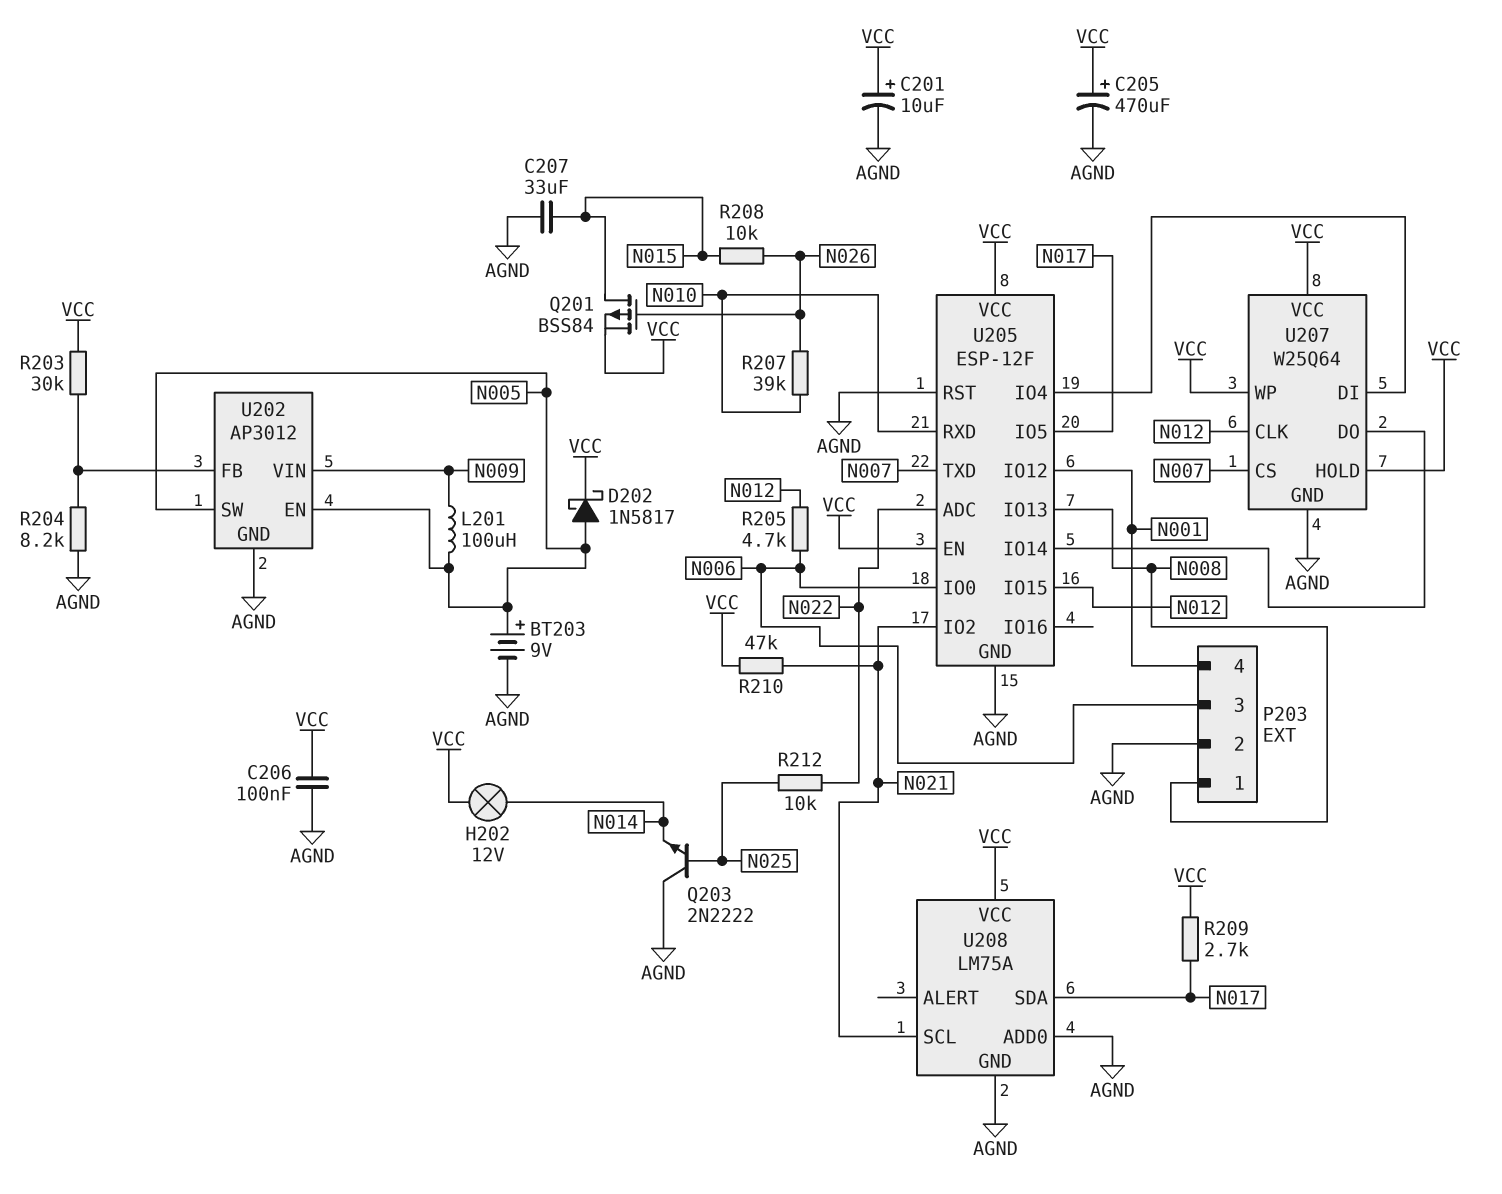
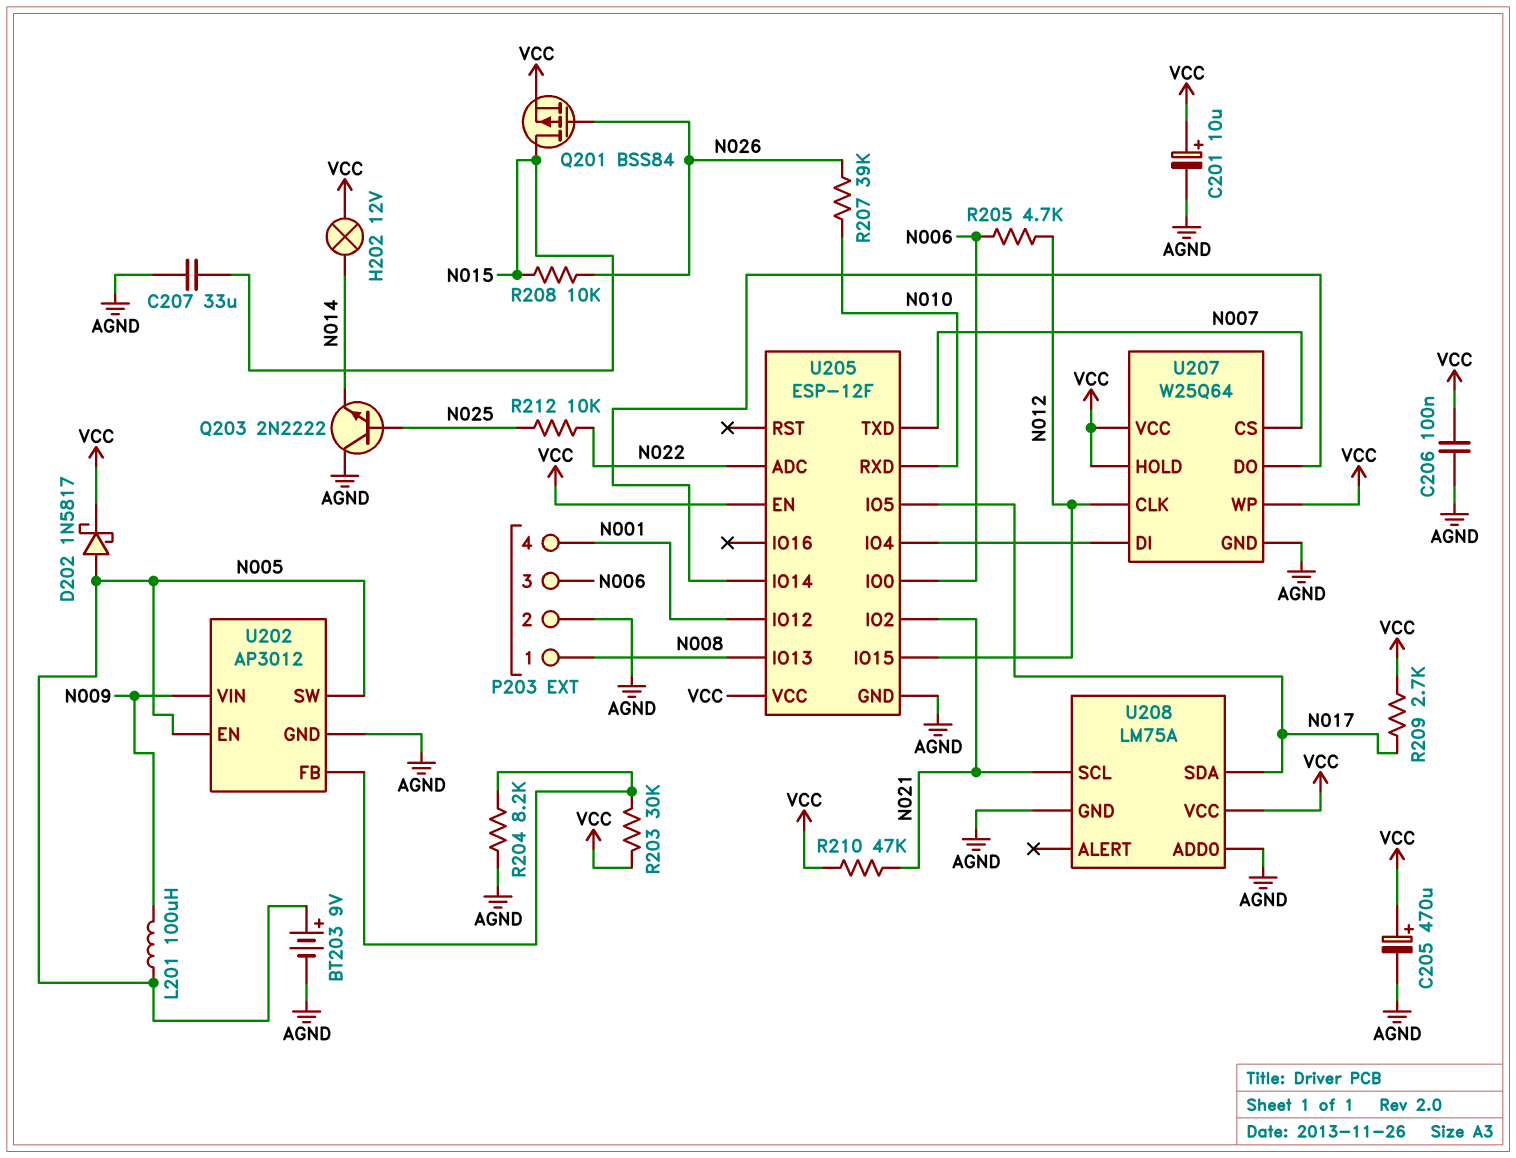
U205 pin RST: AGND -> none

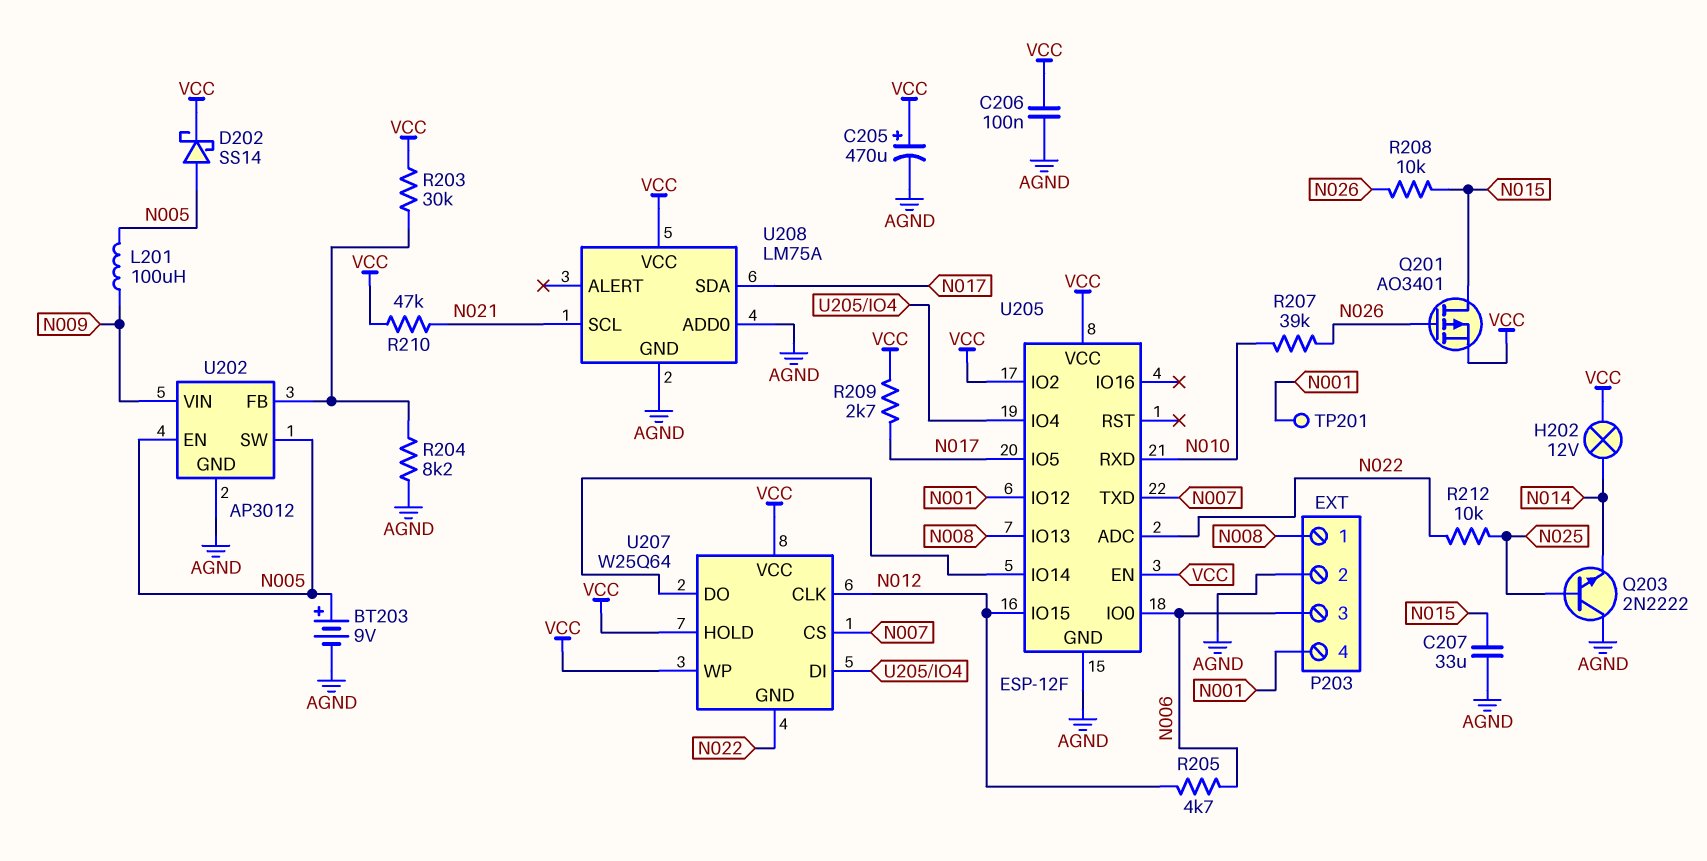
C201: 10uF (plus VCC, minus AGND) -> none
D202: schottky 1N5817 (A N005, K VCC) -> schottky SS14 (A N005, K VCC)
Q201: PMOS BSS84 (G N026, D N015, S VCC) -> PMOS AO3401 (G N026, D N015, S VCC)
TP201: none -> test point (N001)
U205 pin IO2: N021 -> VCC
U207 pin GND: AGND -> N022

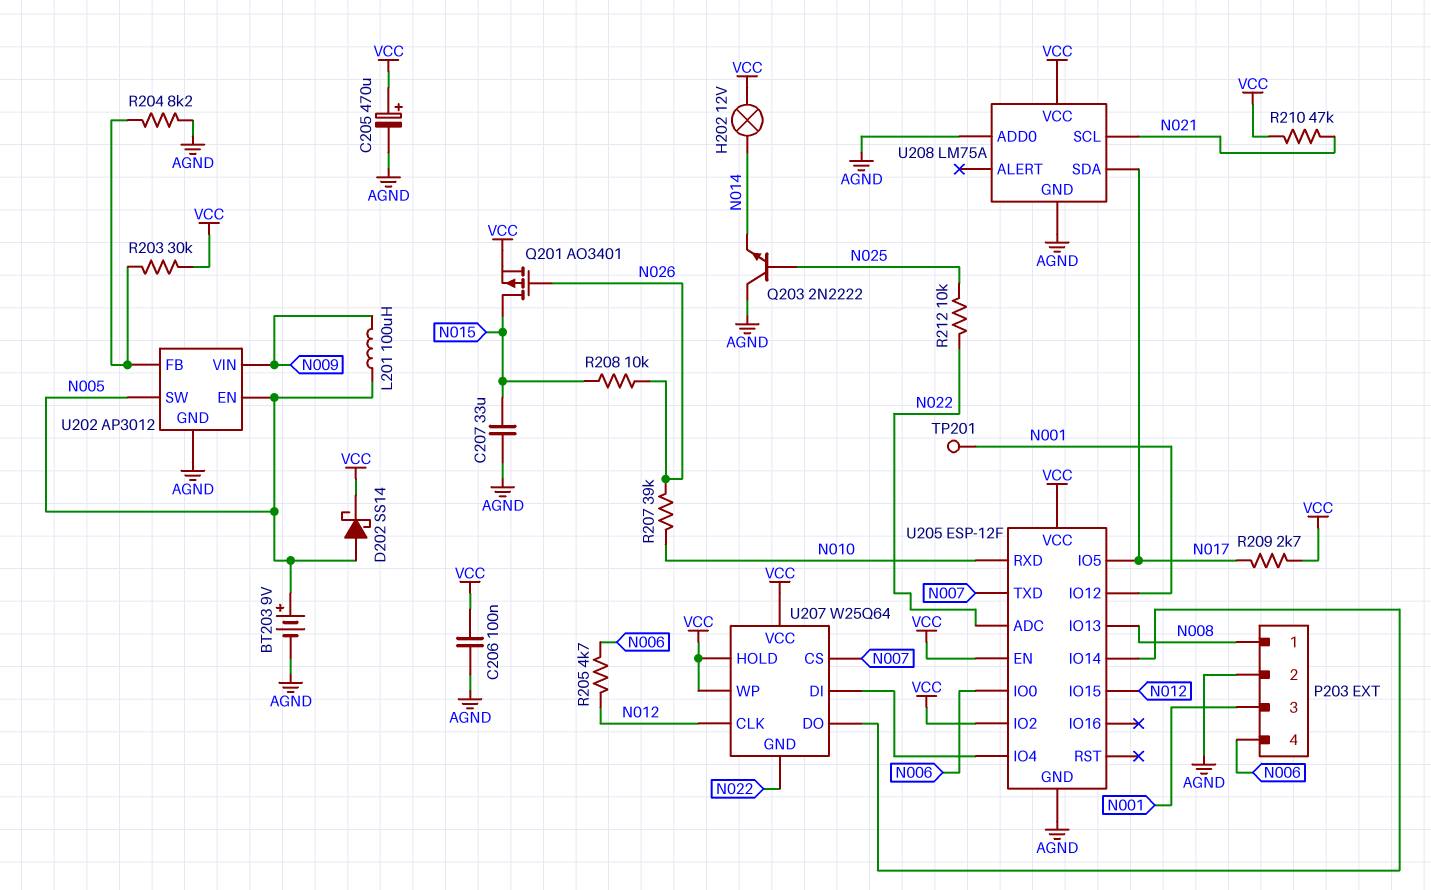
P203 pin 3: N006 -> N001
P203 pin 4: N001 -> N006

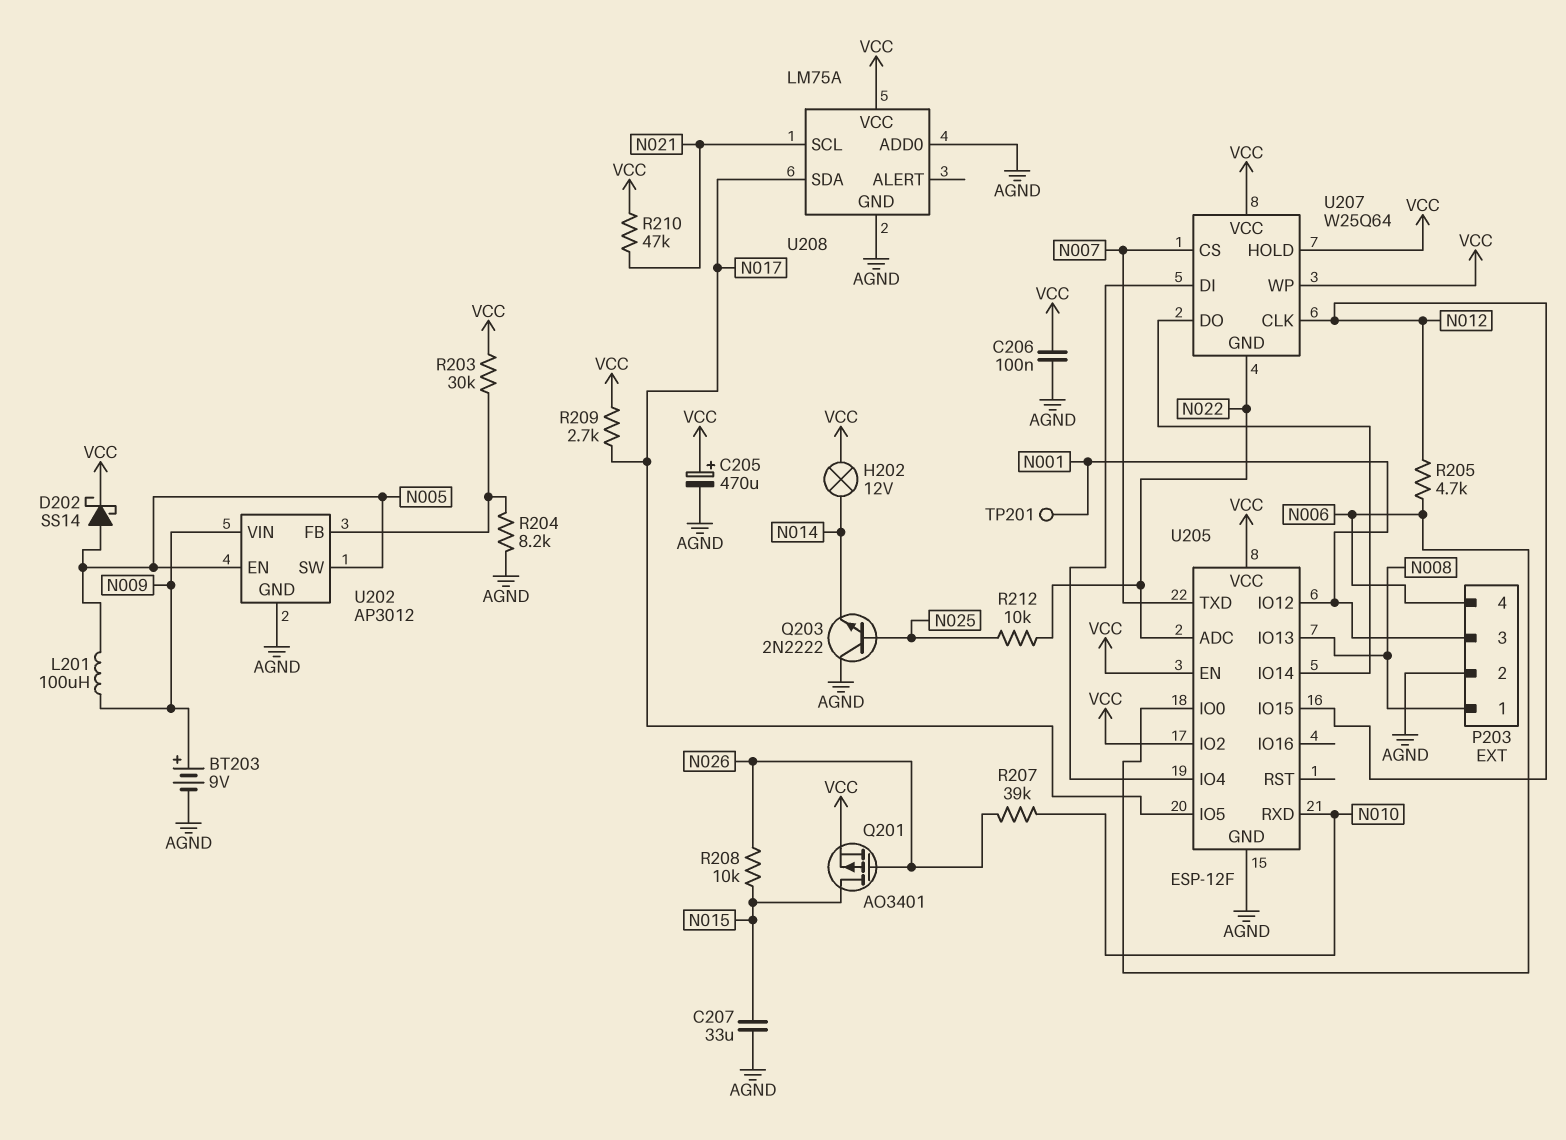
BT203: 9V (plus N005, minus AGND) -> 9V (plus N009, minus AGND)

